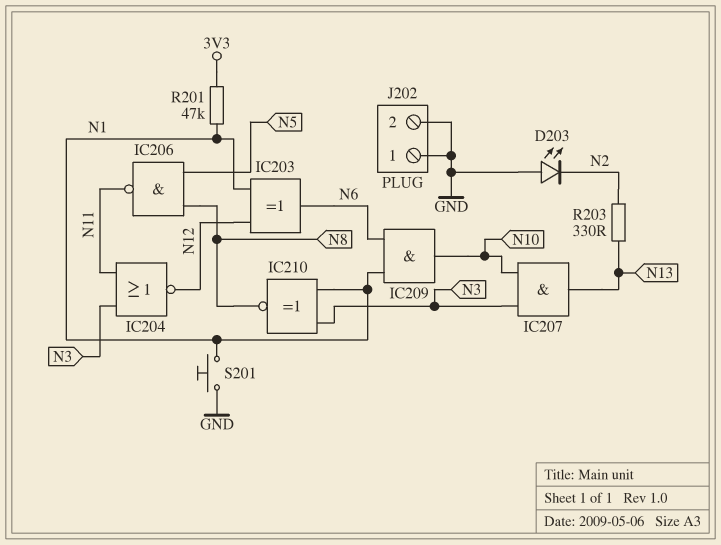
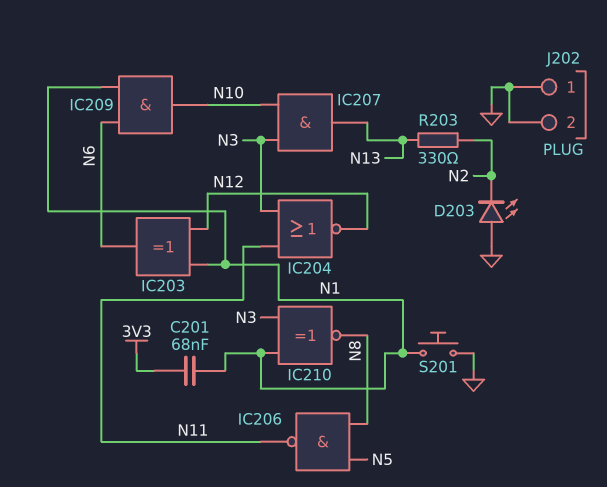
C201: none -> 68nF (3V3, N1)
R201: 47k (3V3, N1) -> none

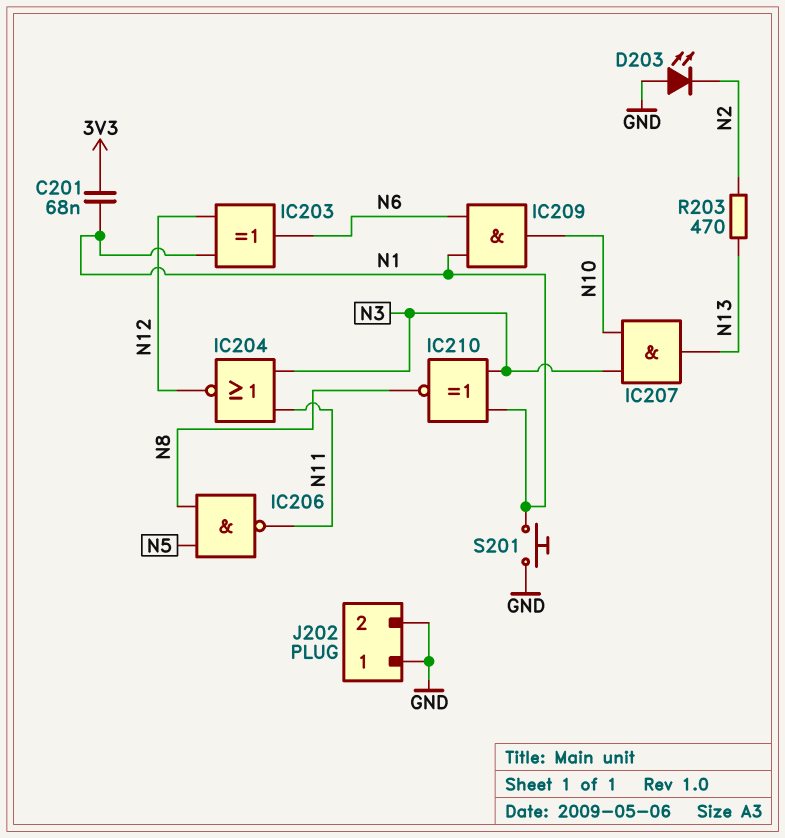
R203: 330 (N2, N13) -> 470 (N2, N13)

